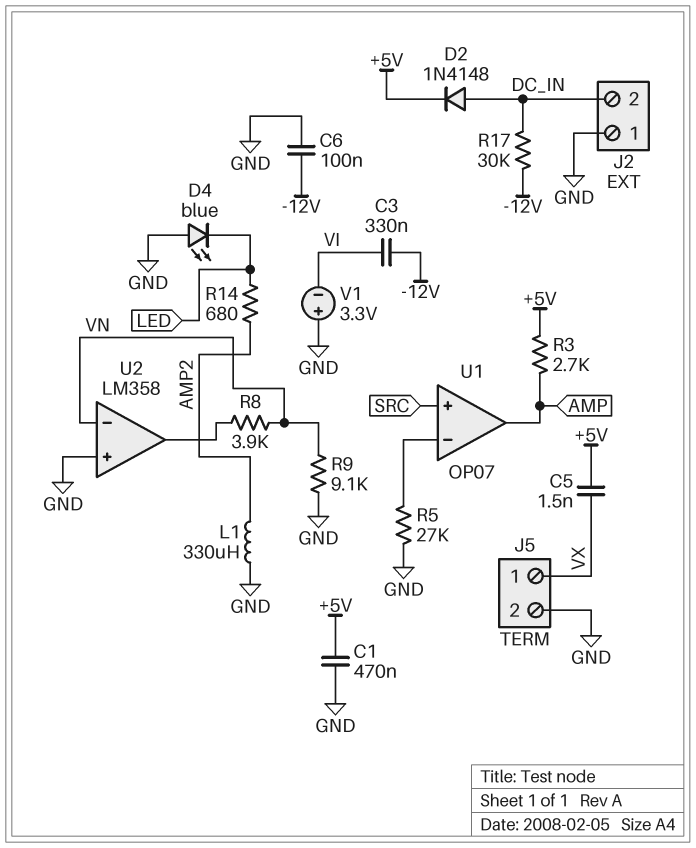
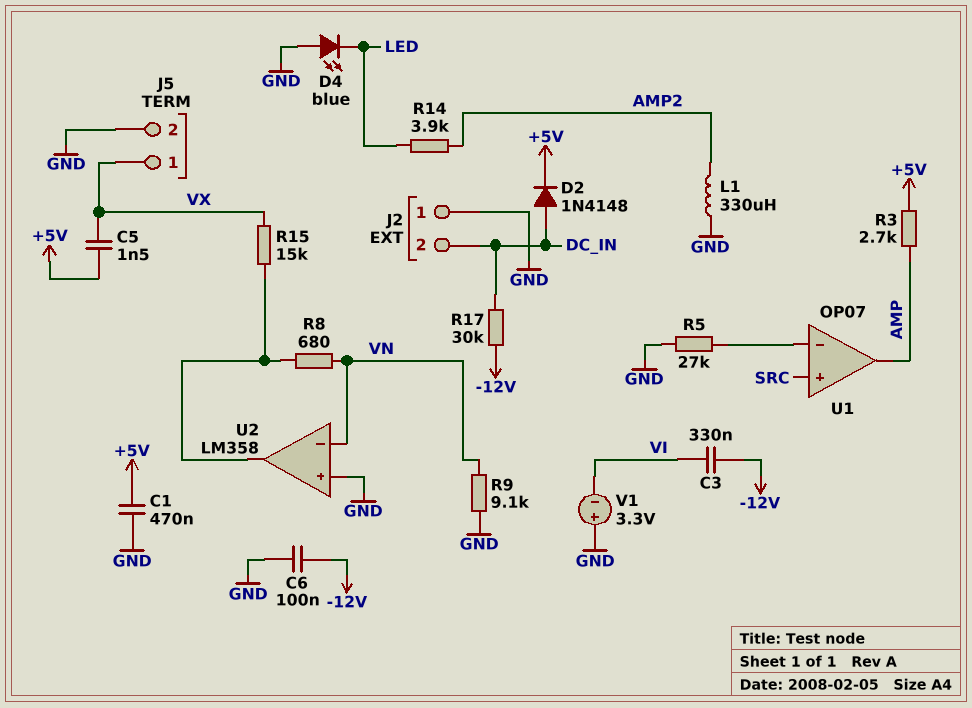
R8: 3.9k (U2/out, VN) -> 680 (U2/out, VN)
R14: 680 (AMP2, LED) -> 3.9k (AMP2, LED)
R15: none -> 15k (U2/out, VX)

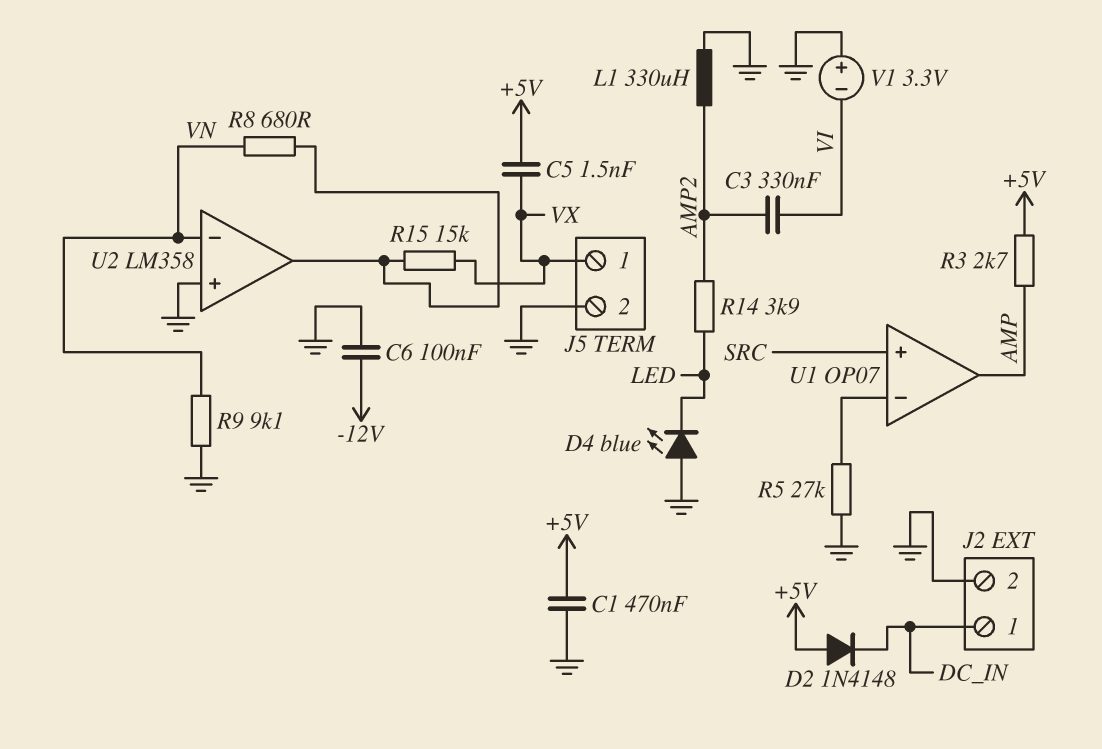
C3: 330nF (-12V, VI) -> 330nF (AMP2, VI)
D2: diode 1N4148 (A DC_IN, K +5V) -> diode 1N4148 (A +5V, K DC_IN)
J2 pin 1: GND -> DC_IN
J2 pin 2: DC_IN -> GND
R17: 30k (-12V, DC_IN) -> none

